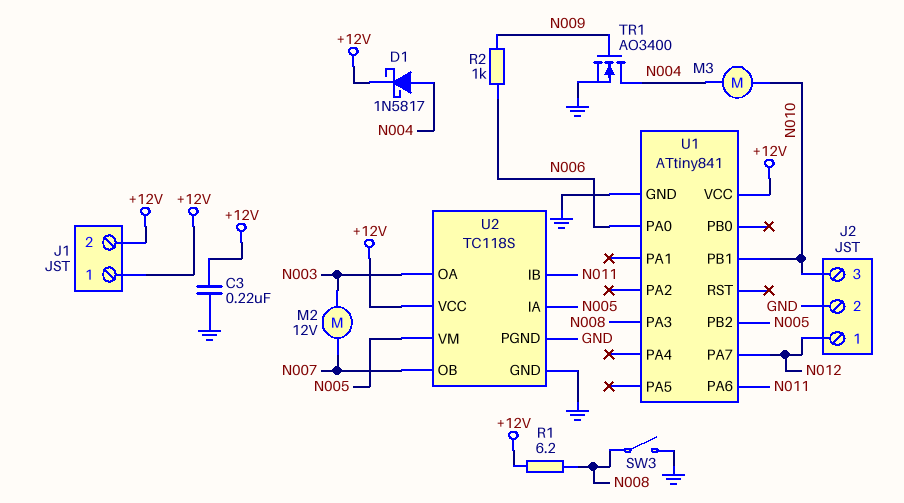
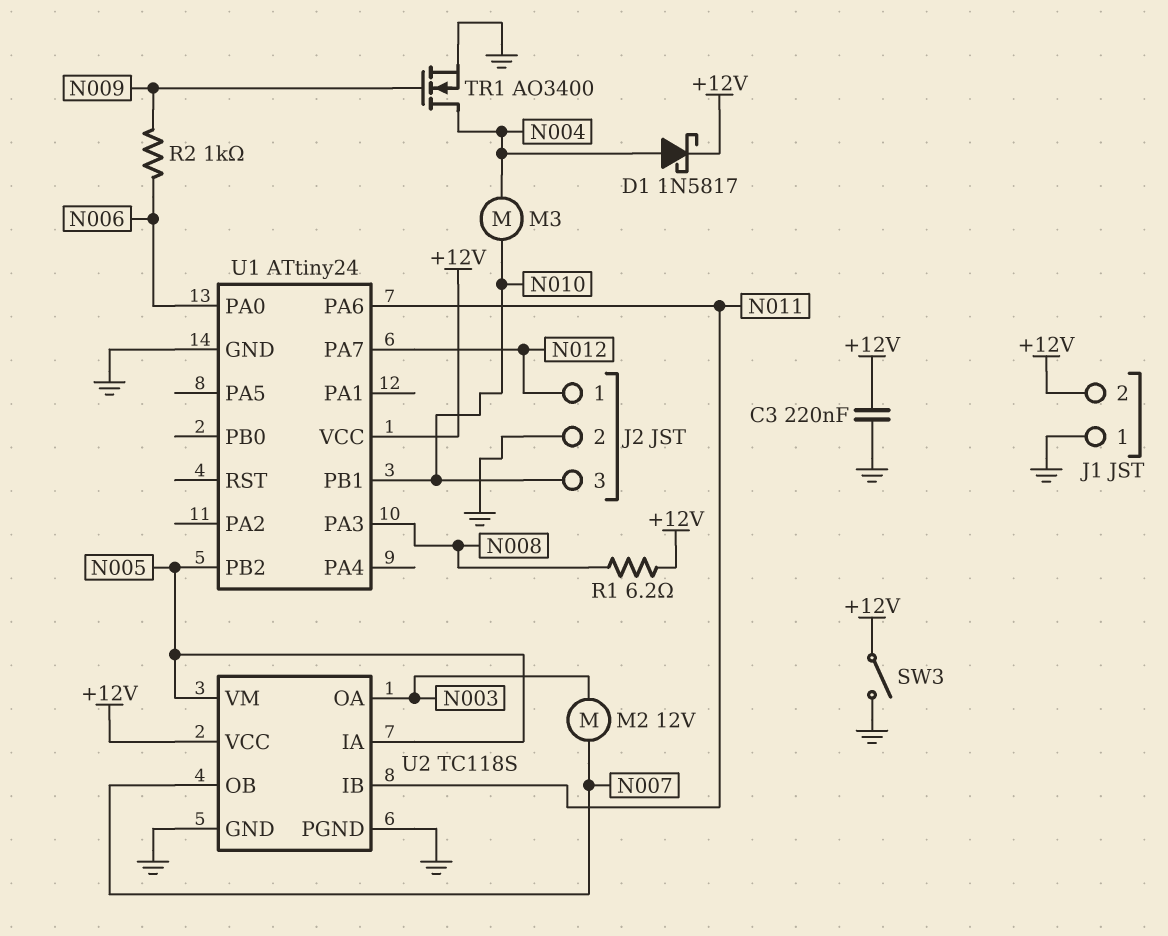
J1 pin 1: +12V -> GND
SW3: switch (GND, N008) -> switch (+12V, GND)
U1: ATtiny841 -> ATtiny24

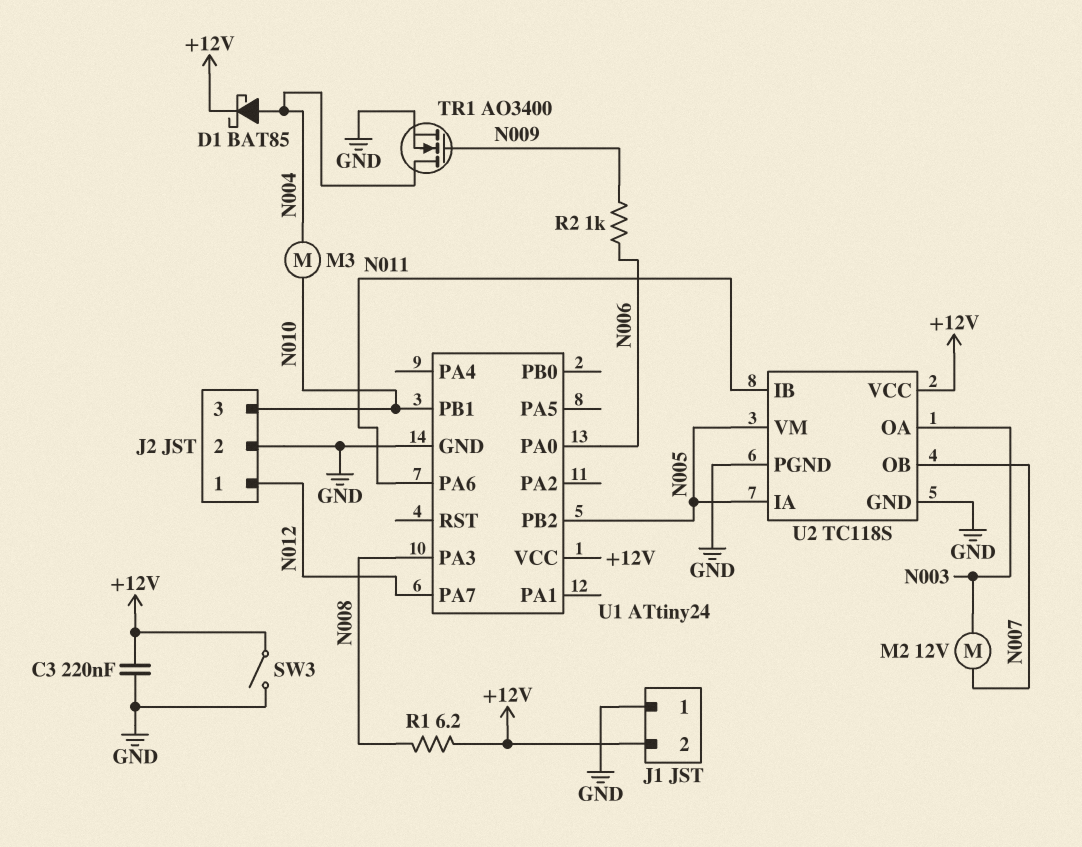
D1: schottky 1N5817 (A N004, K +12V) -> schottky BAT85 (A N004, K +12V)

